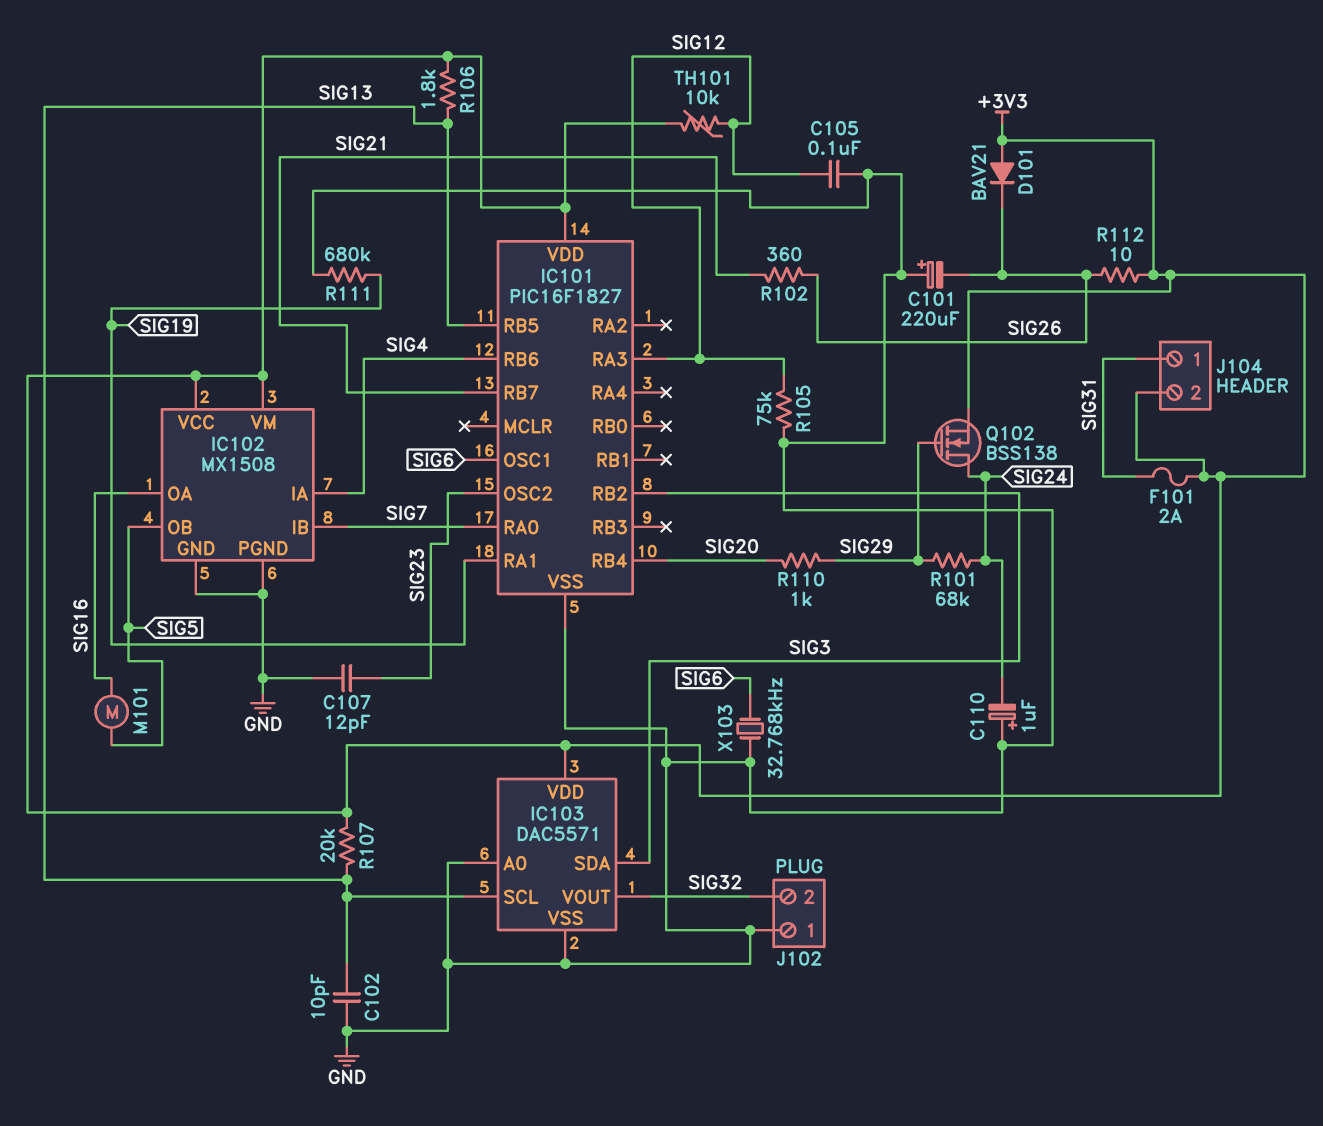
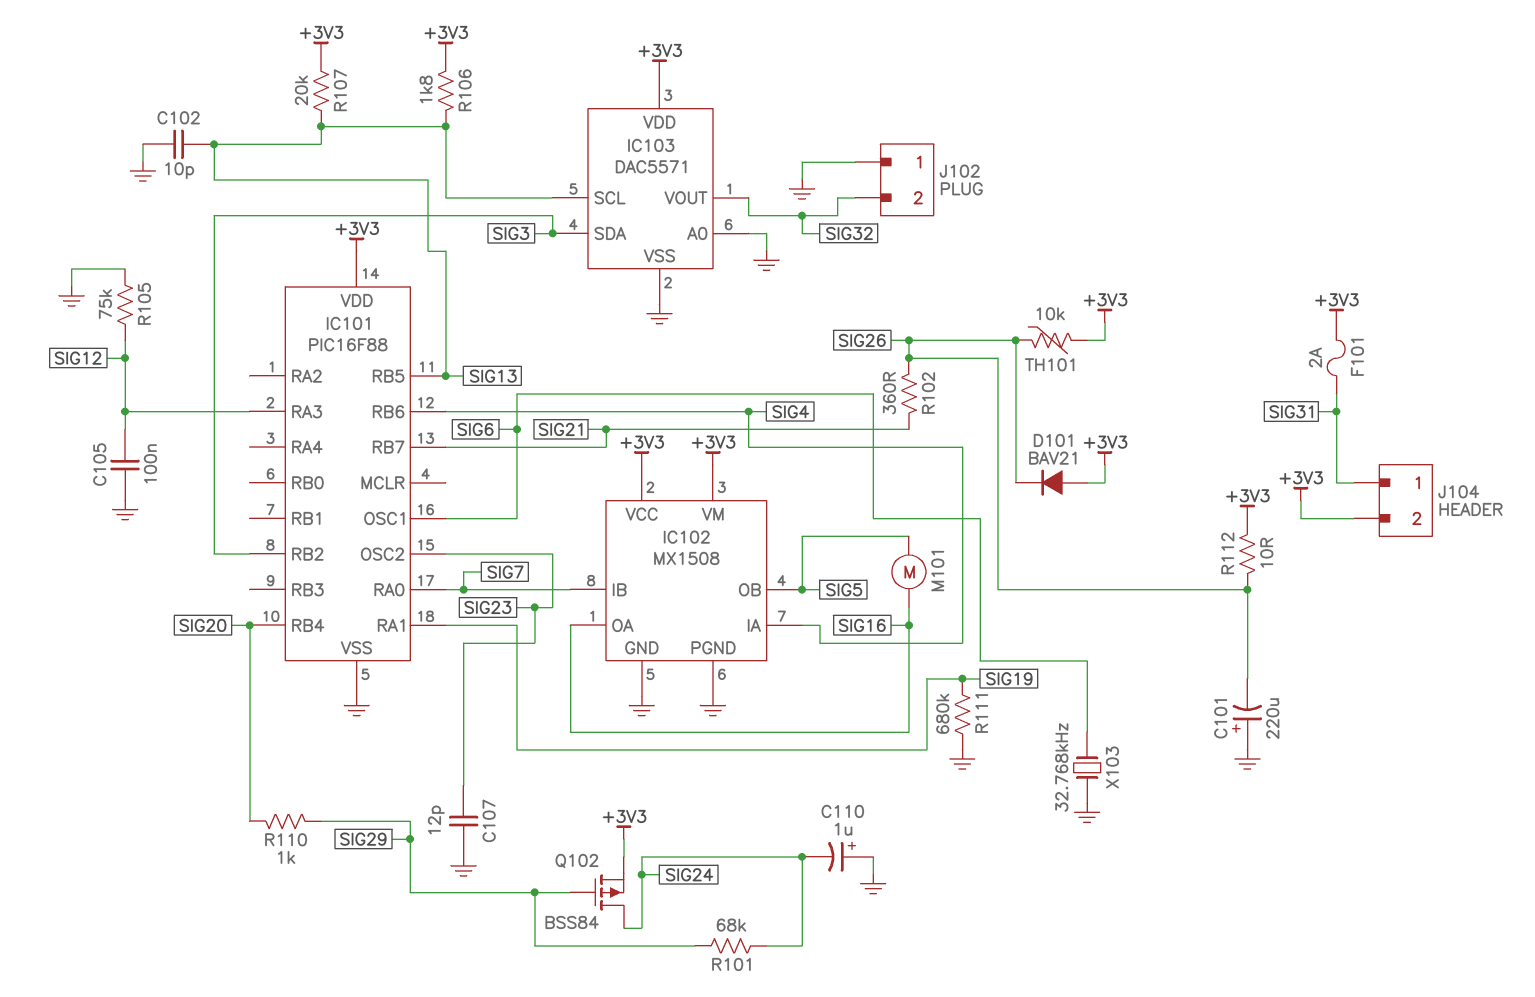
IC101: PIC16F1827 -> PIC16F88
Q102: NMOS BSS138 (G SIG29, D SIG24, S +3V3) -> PMOS BSS84 (G SIG29, D SIG24, S +3V3)
TH101: 10k (+3V3, SIG12) -> 10k (+3V3, SIG26)

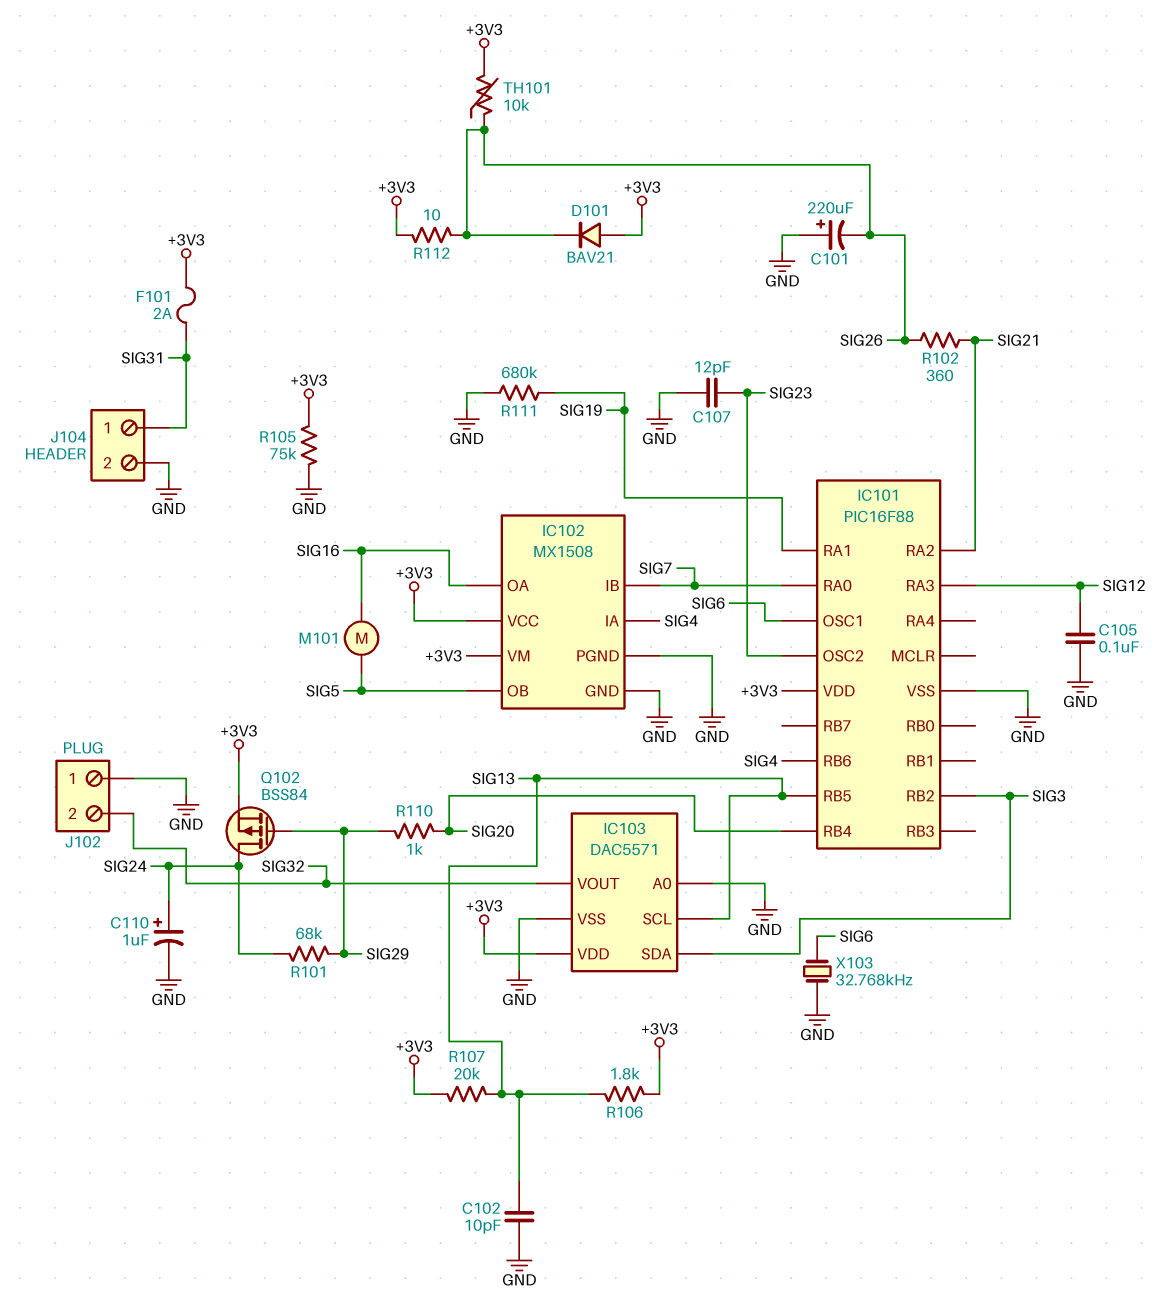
C110: 1uF (plus GND, minus SIG24) -> 1uF (plus SIG24, minus GND)
IC101 pin RA2: none -> SIG21
IC101 pin RB7: SIG21 -> none
J104 pin 2: +3V3 -> GND
R105: 75k (GND, SIG12) -> 75k (+3V3, GND)

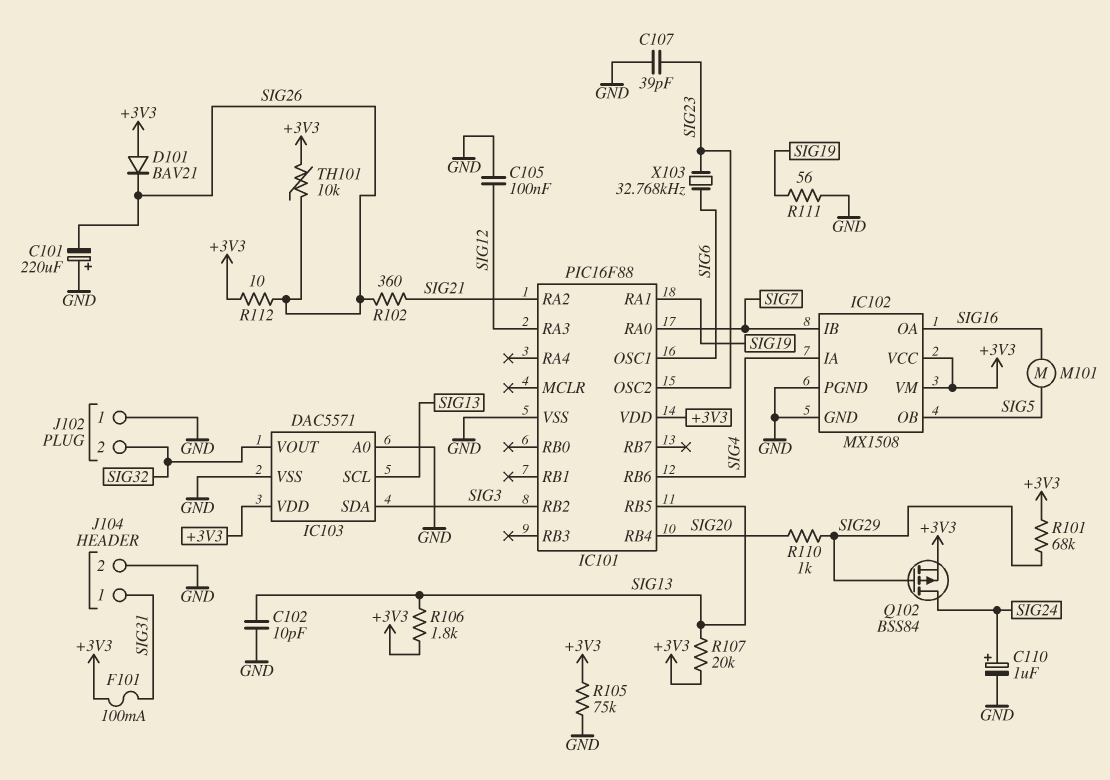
C107: 12pF (GND, SIG23) -> 39pF (GND, SIG23)
F101: 2A (+3V3, SIG31) -> 100mA (+3V3, SIG31)
R101: 68k (SIG24, SIG29) -> 68k (+3V3, SIG29)
R111: 680k (GND, SIG19) -> 56 (GND, SIG19)
X103: 32.768kHz (GND, SIG6) -> 32.768kHz (SIG6, SIG23)

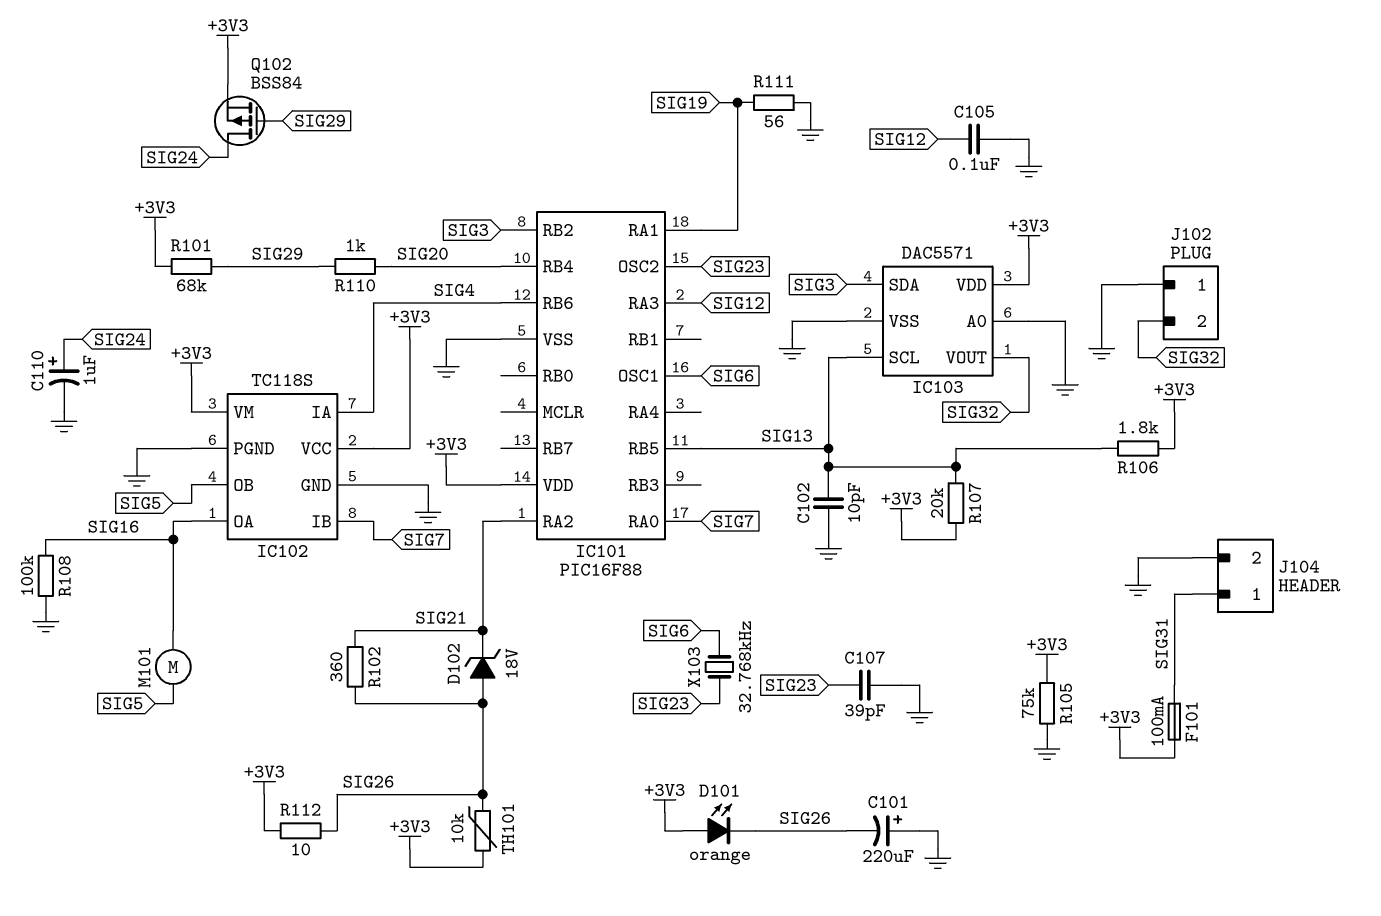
D101: diode BAV21 (A +3V3, K SIG26) -> LED orange (A +3V3, K SIG26)
D102: none -> zener 18V (A SIG26, K SIG21)
IC102: MX1508 -> TC118S
R108: none -> 100k (GND, SIG16)

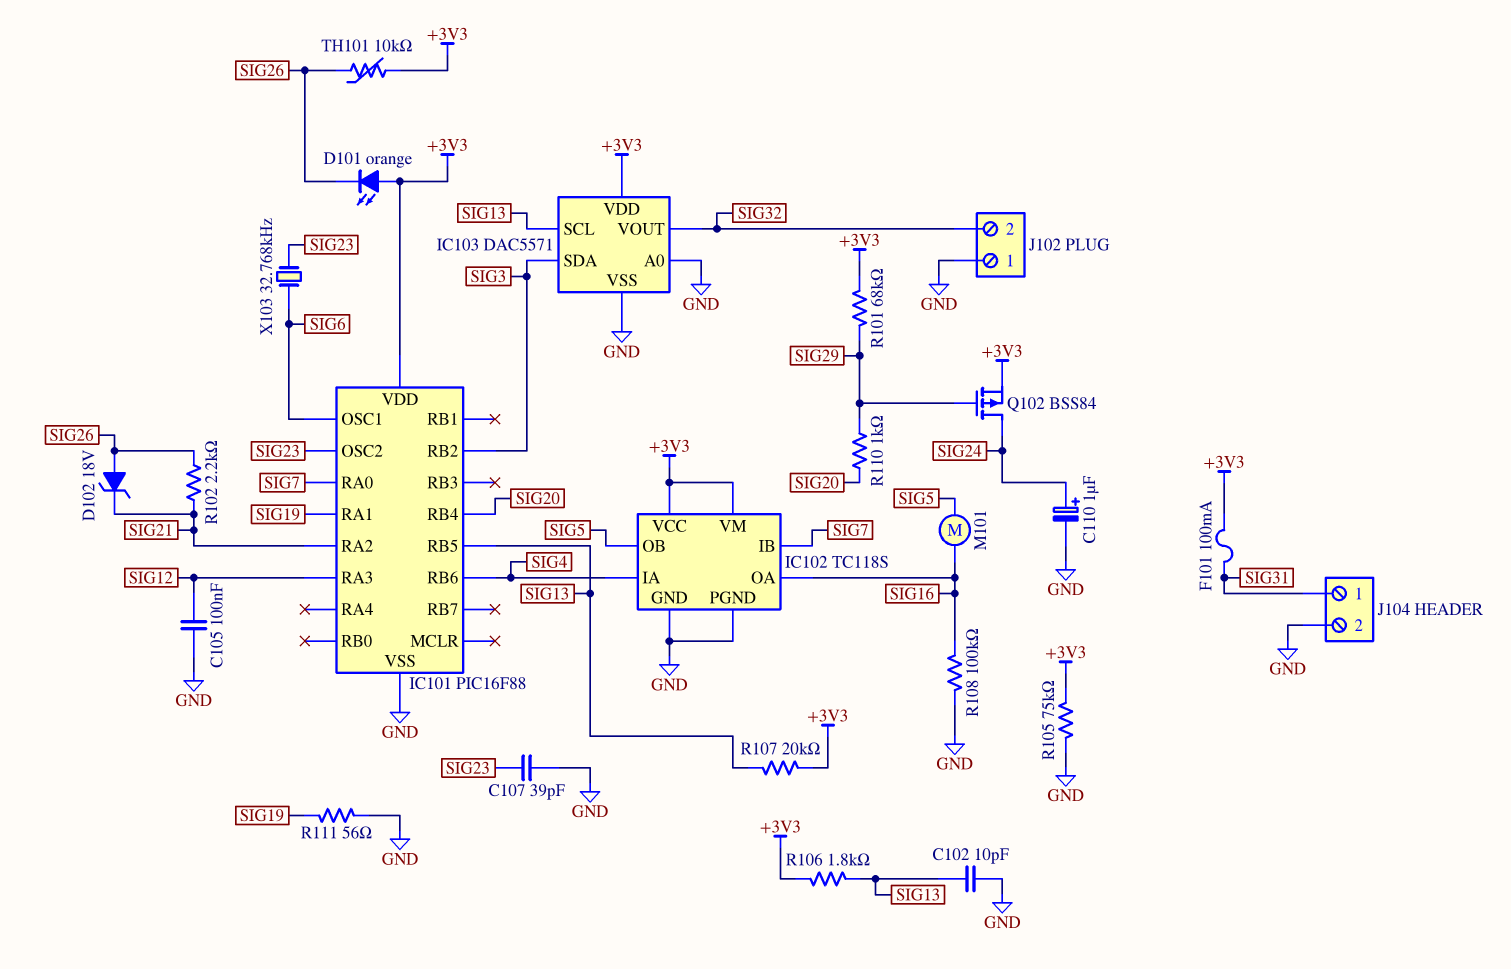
C101: 220uF (plus GND, minus SIG26) -> none
R102: 360 (SIG21, SIG26) -> 2.2k (SIG21, SIG26)
R112: 10 (+3V3, SIG26) -> none

